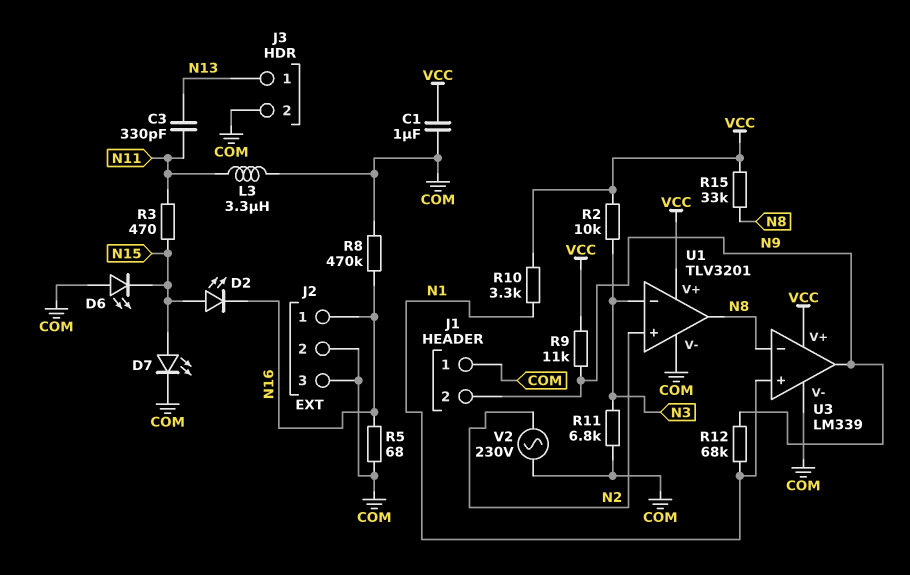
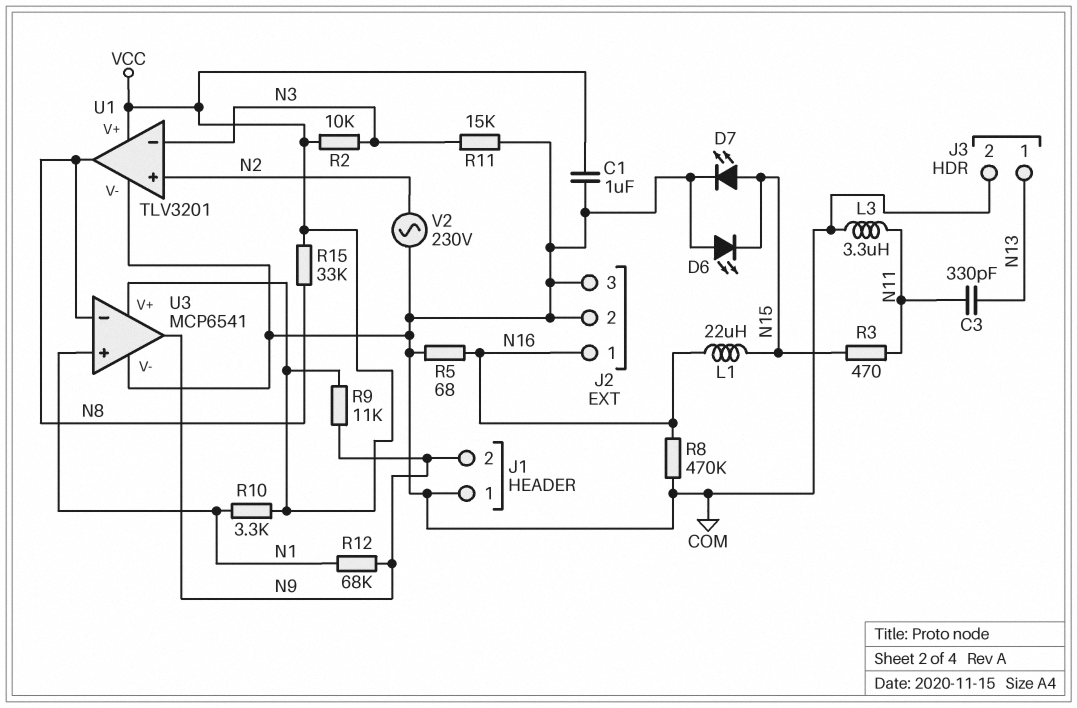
D2: LED (A N15, K N16) -> none
L1: none -> 22uH (N15, N16)
R11: 6.8k (COM, N3) -> 15k (COM, N3)
U3: LM339 -> MCP6541

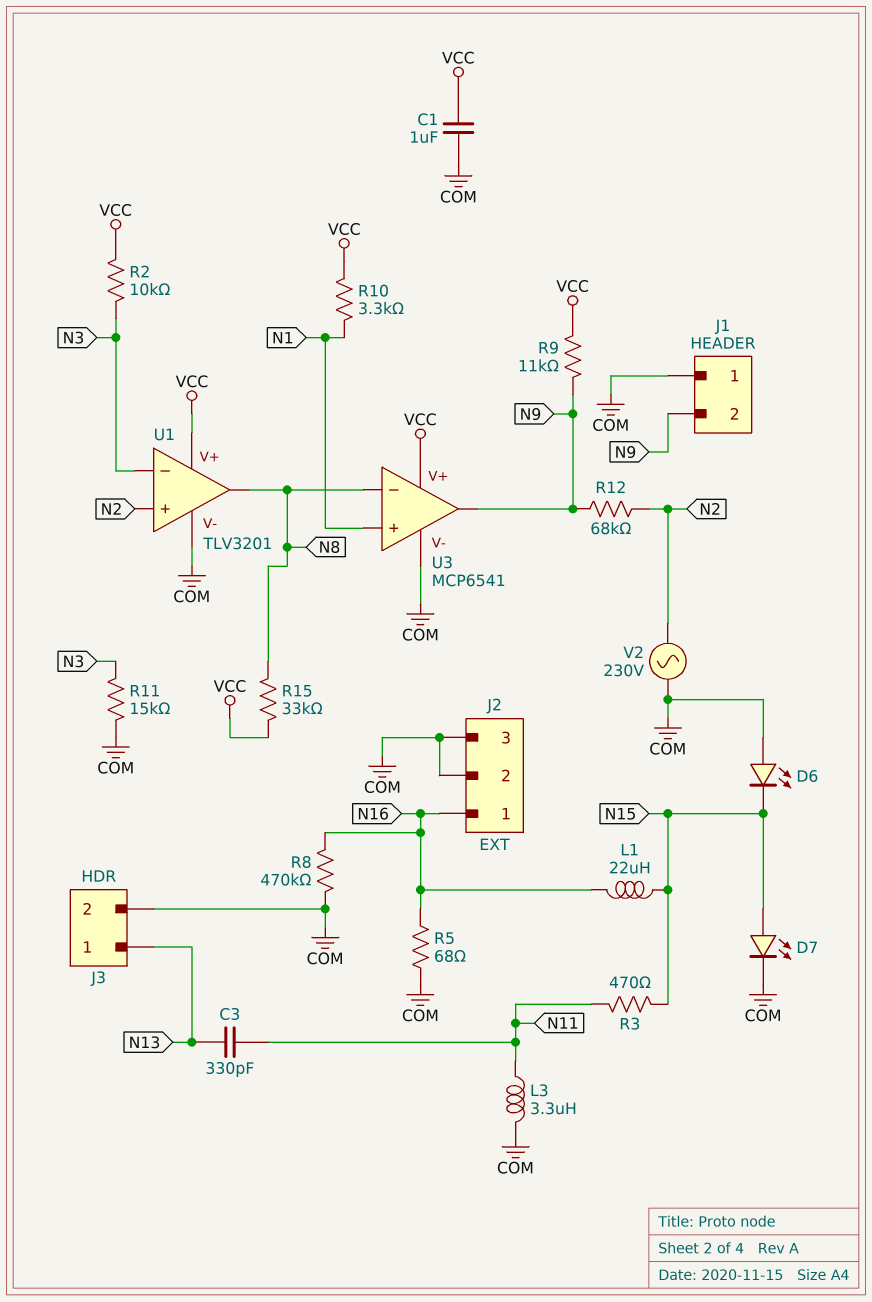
R12: 68k (N1, N9) -> 68k (N2, N9)

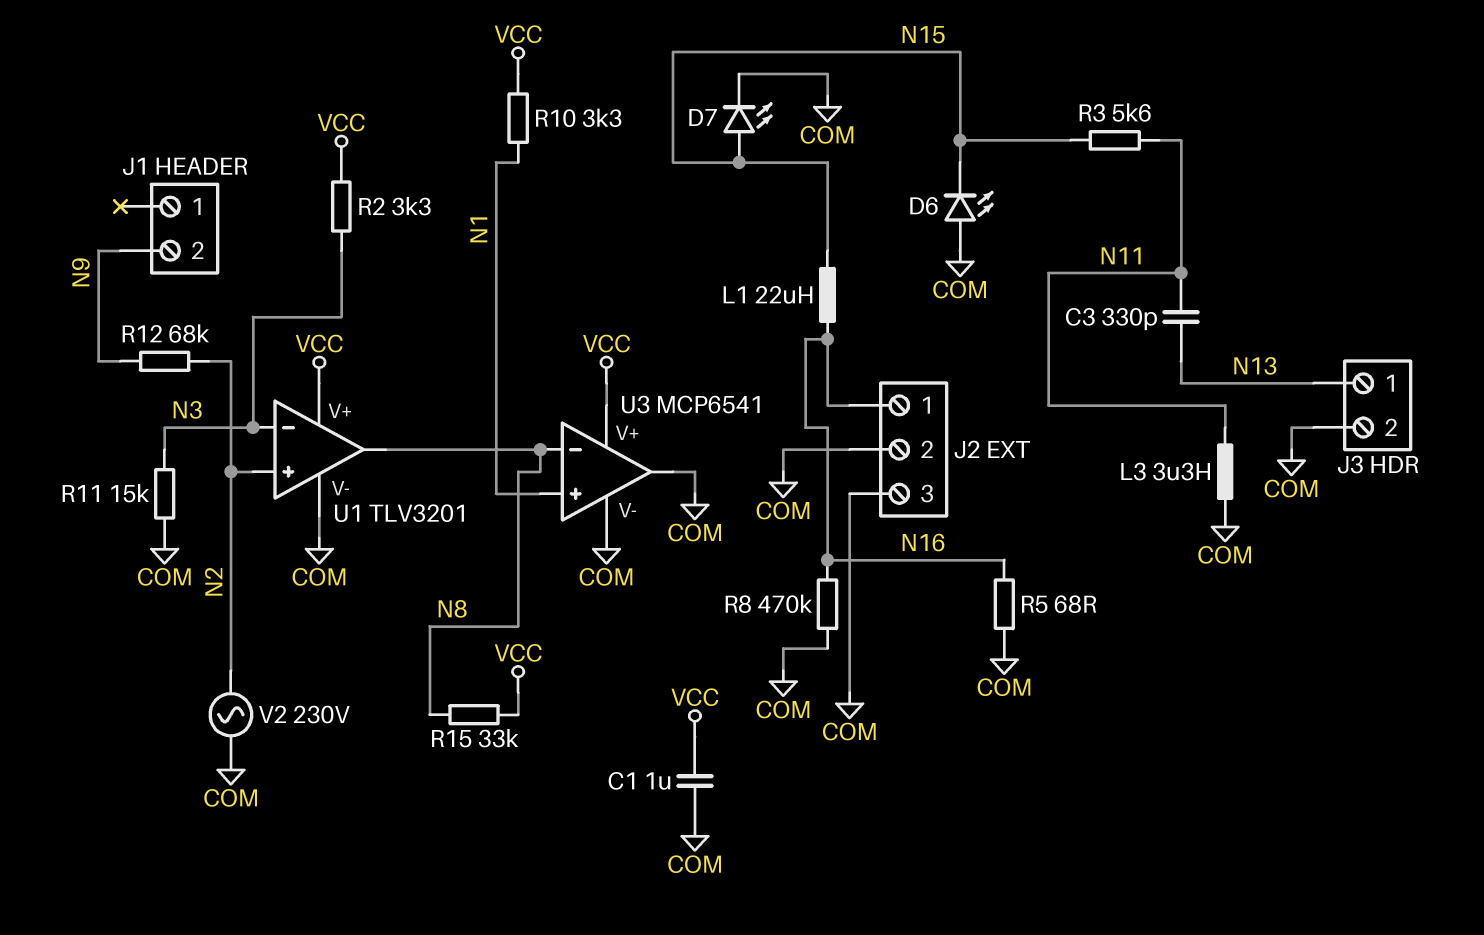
J1 pin 1: COM -> none
R2: 10k (N3, VCC) -> 3.3k (N3, VCC)
R3: 470 (N11, N15) -> 5.6k (N11, N15)
R9: 11k (N9, VCC) -> none
U3 pin out: N9 -> COM

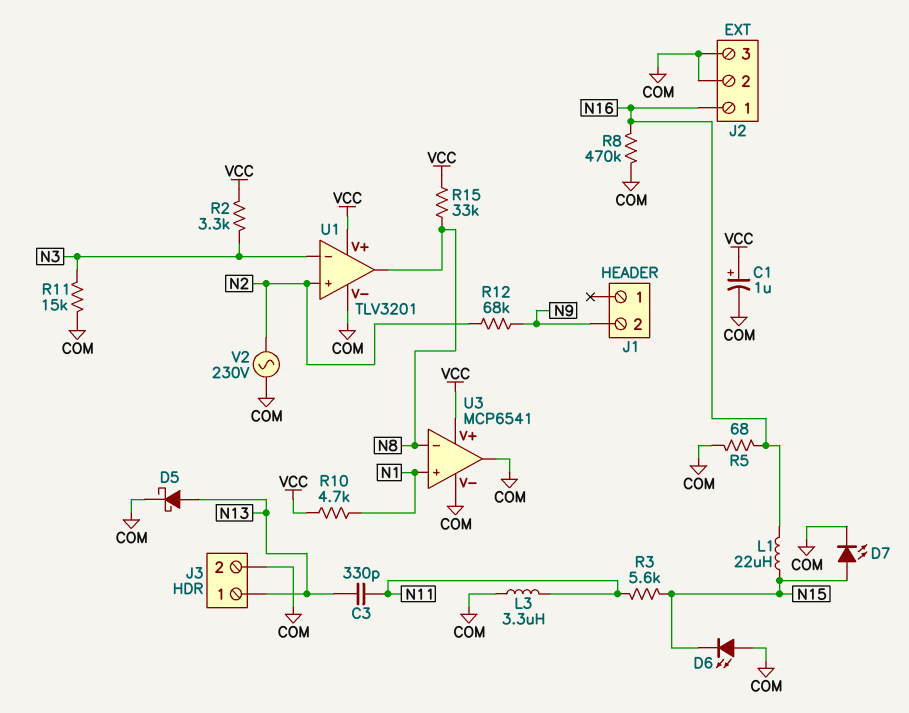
C1: 1uF (COM, VCC) -> 1uF (plus VCC, minus COM)
D5: none -> schottky (A N13, K COM)
R10: 3.3k (N1, VCC) -> 4.7k (N1, VCC)

